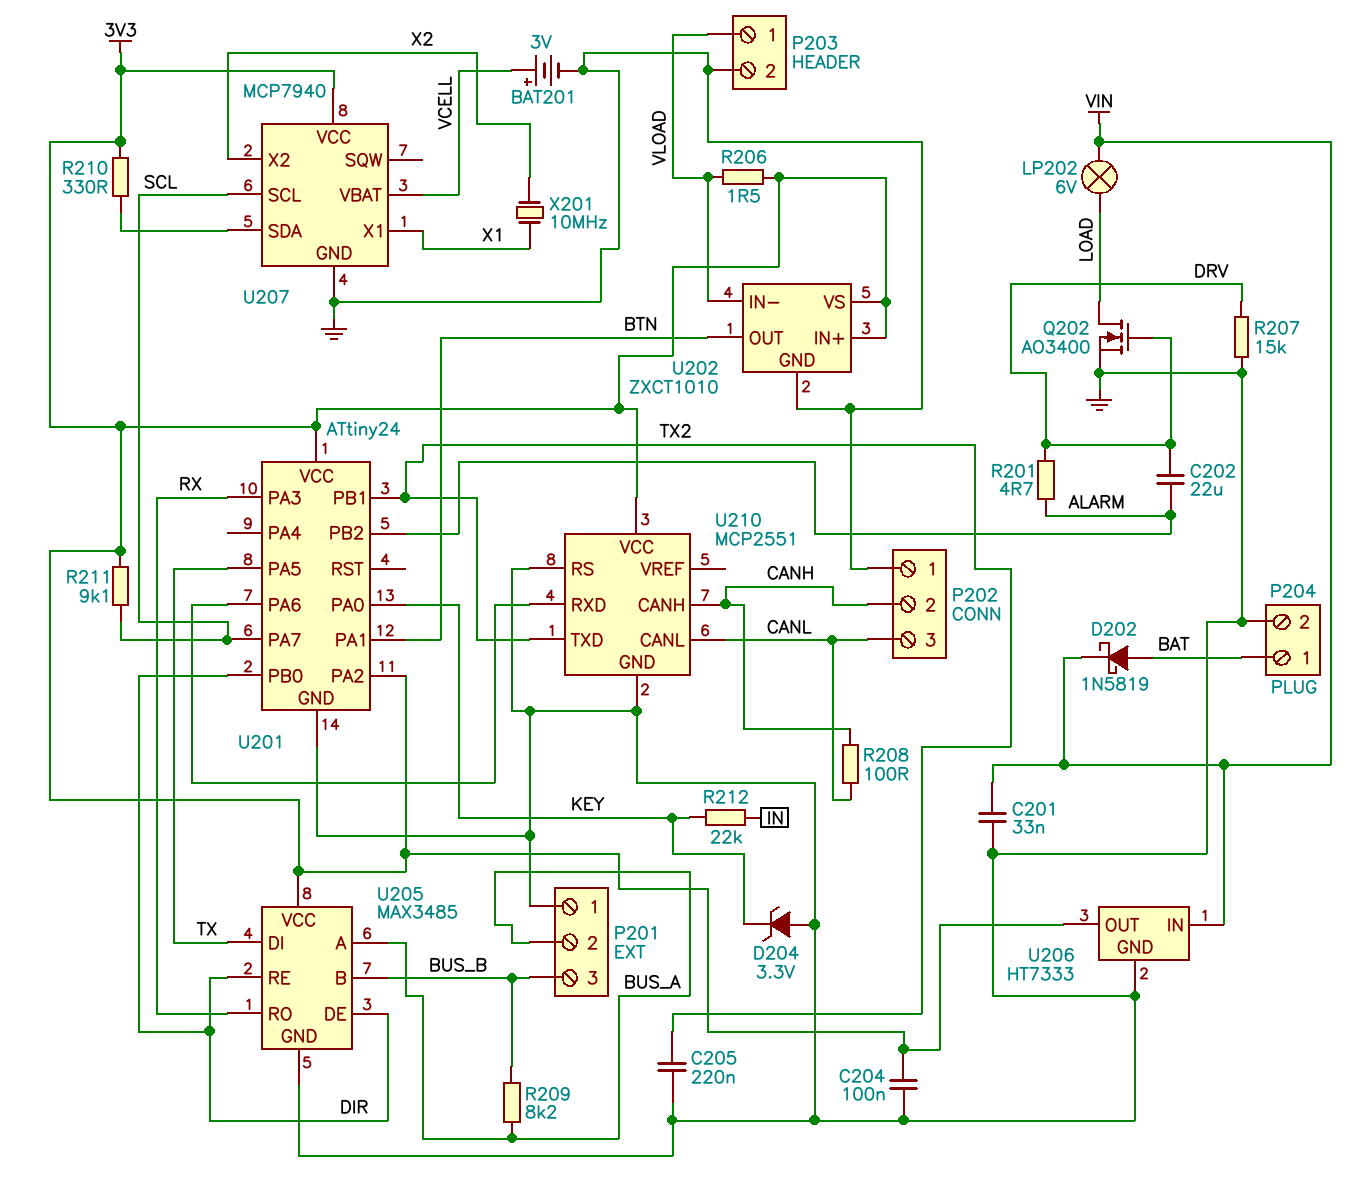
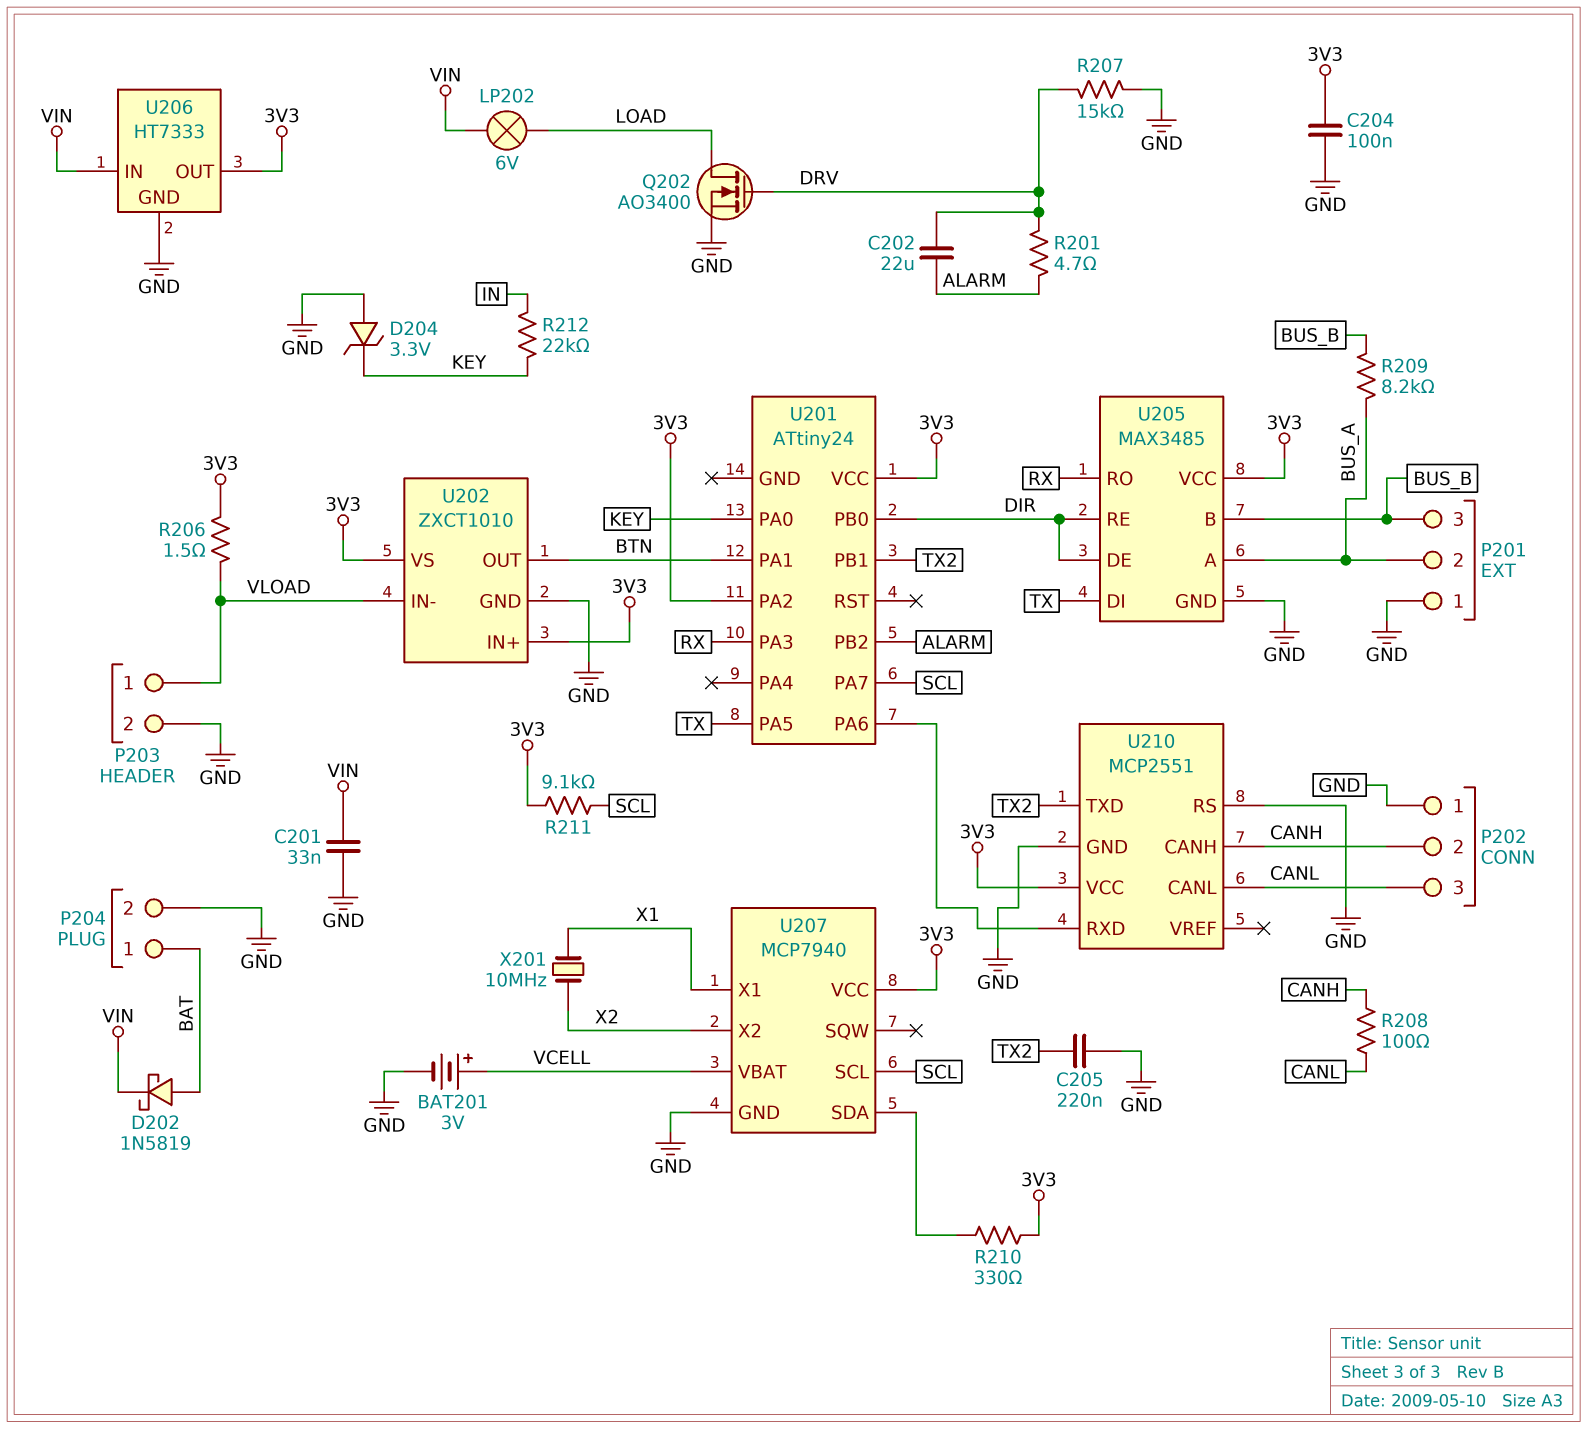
U201 pin GND: GND -> none

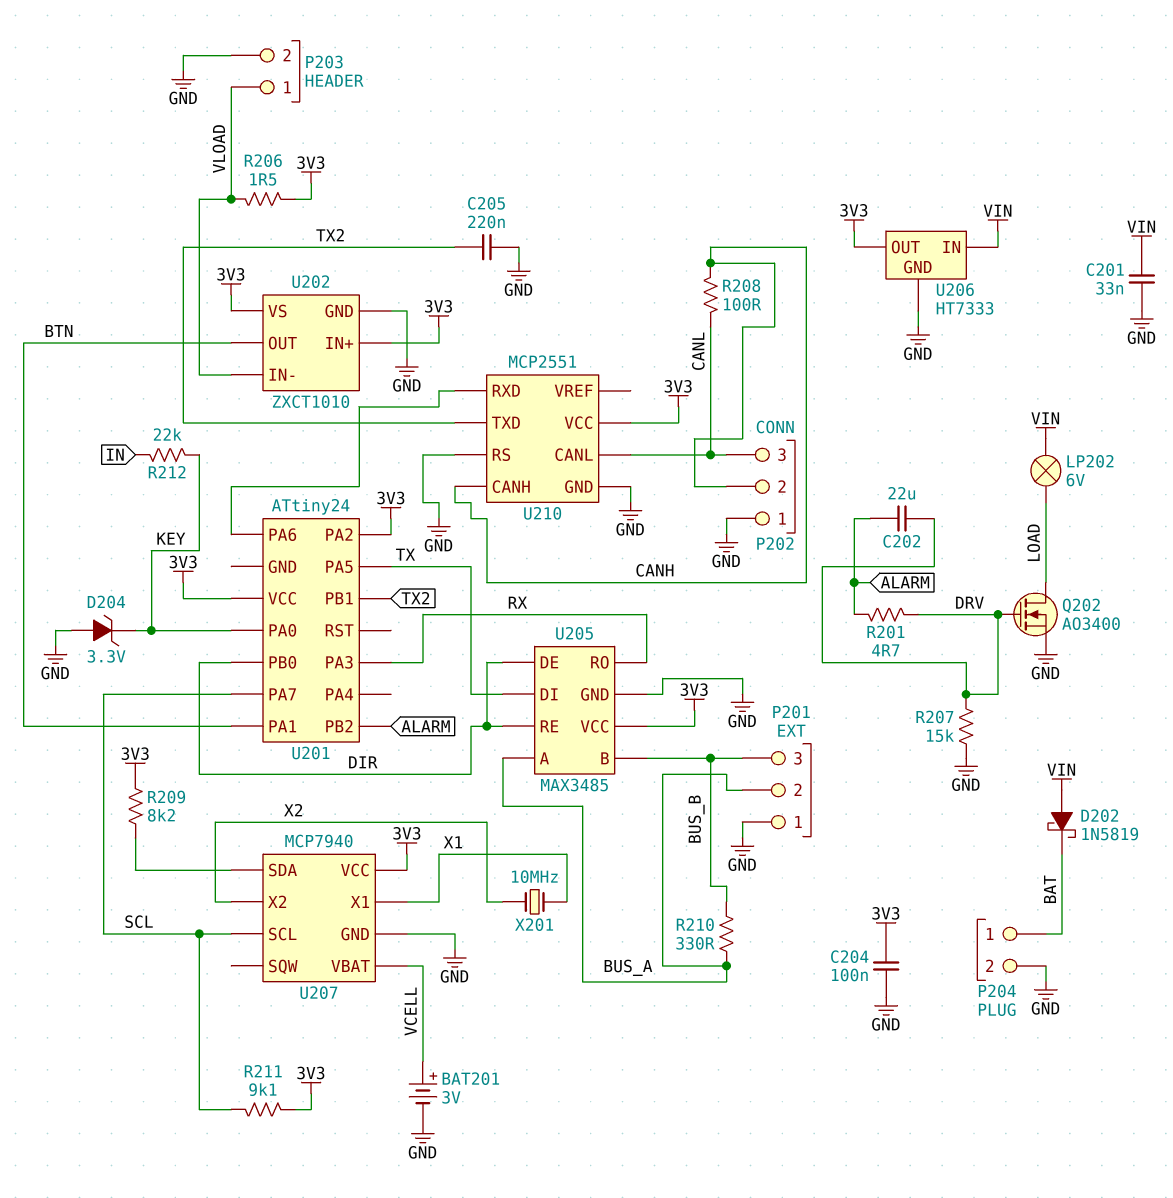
D202: schottky 1N5819 (A BAT, K VIN) -> schottky 1N5819 (A VIN, K BAT)
R209: 8.2k (BUS_A, BUS_B) -> 8.2k (3V3, U207/SDA)
R210: 330 (3V3, U207/SDA) -> 330 (BUS_A, BUS_B)

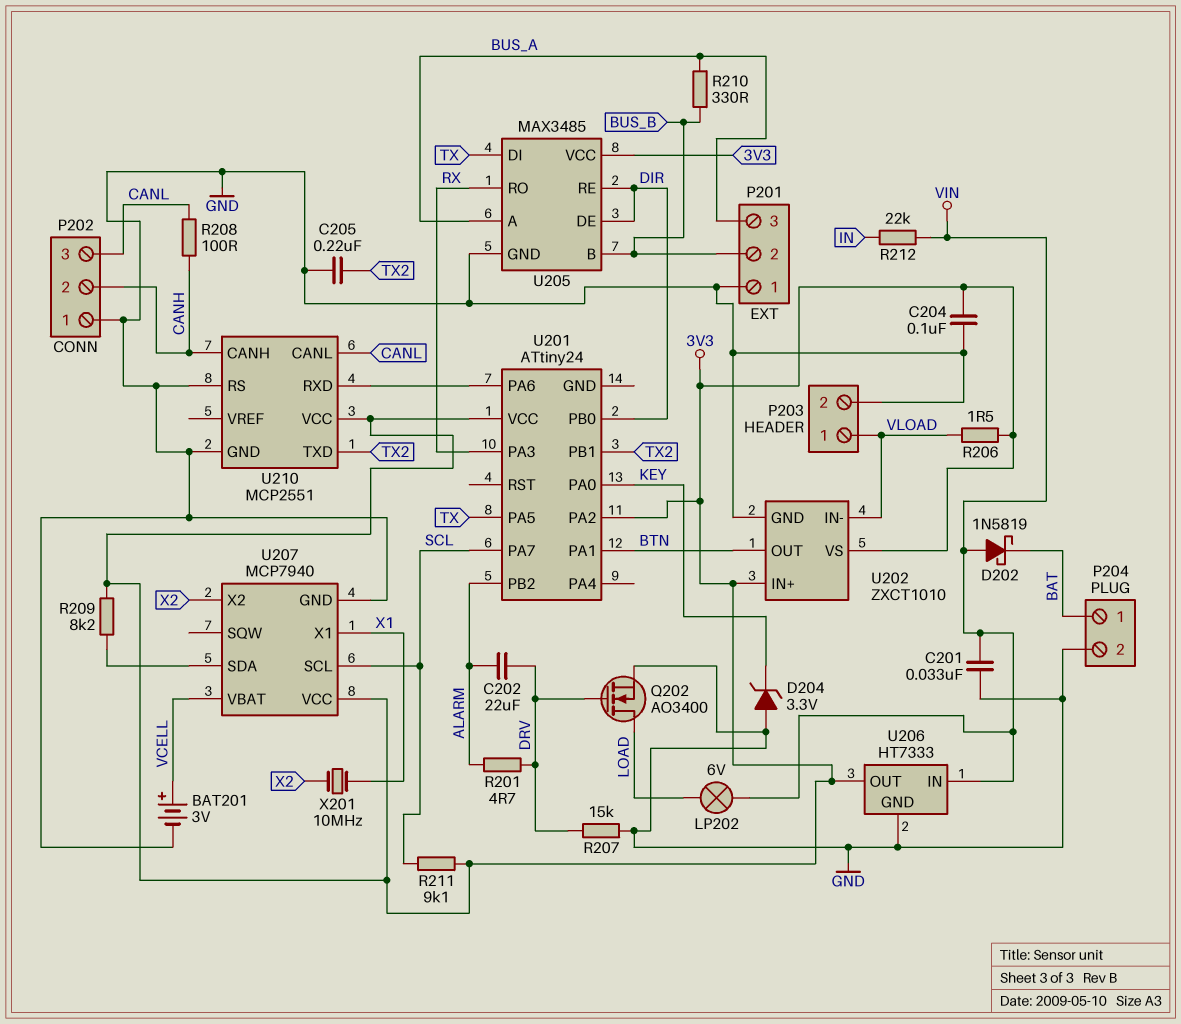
P201 pin 2: BUS_A -> BUS_B
P201 pin 3: BUS_B -> BUS_A
R212: 22k (IN, KEY) -> 22k (IN, VIN)

